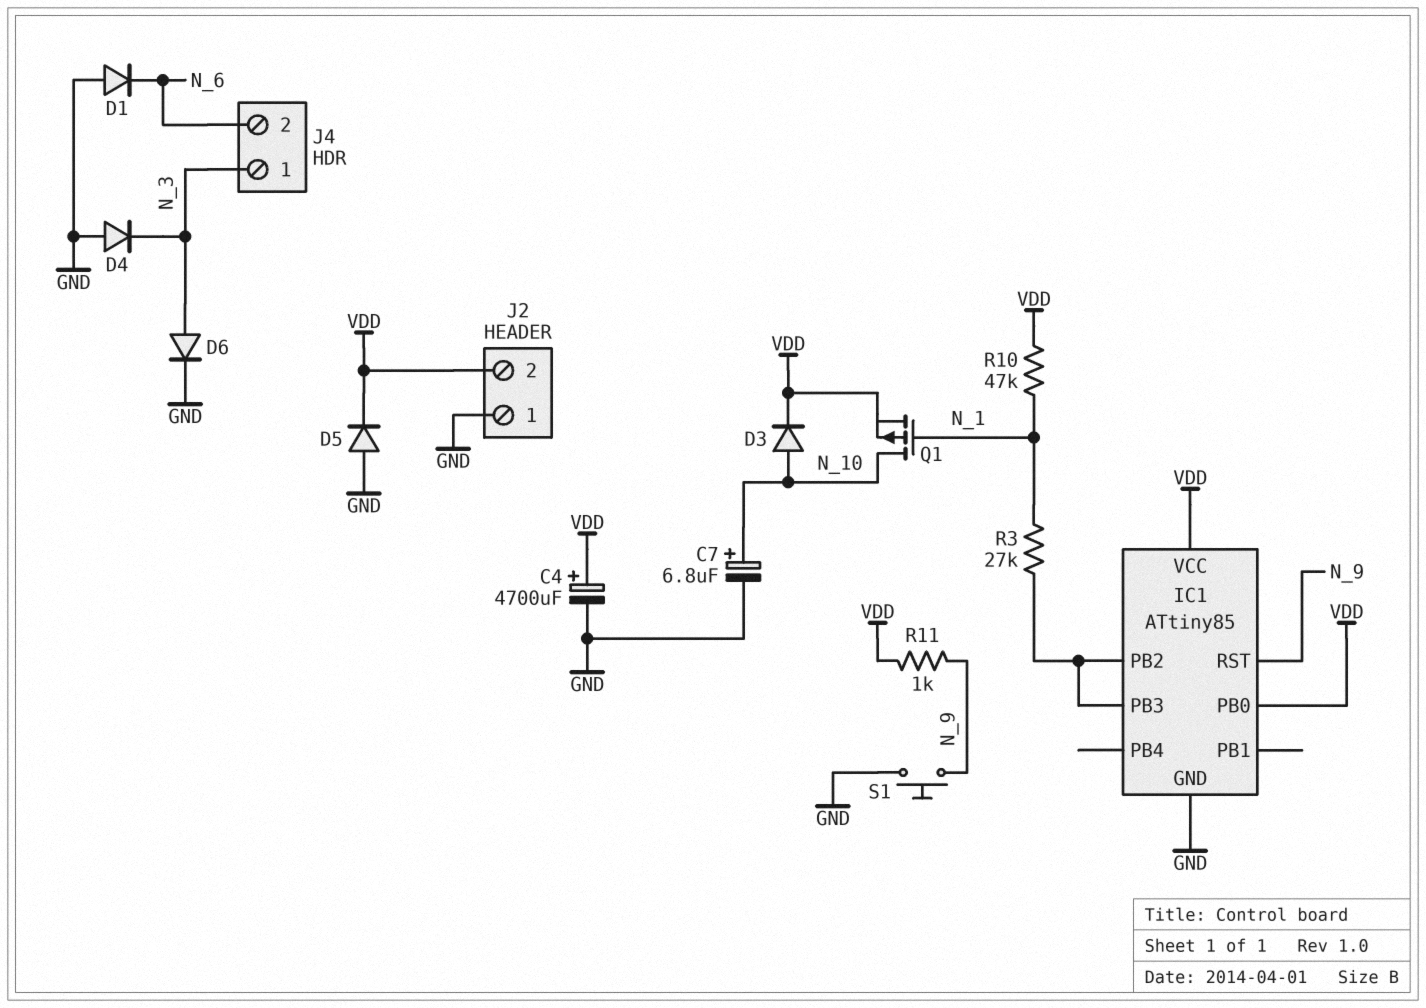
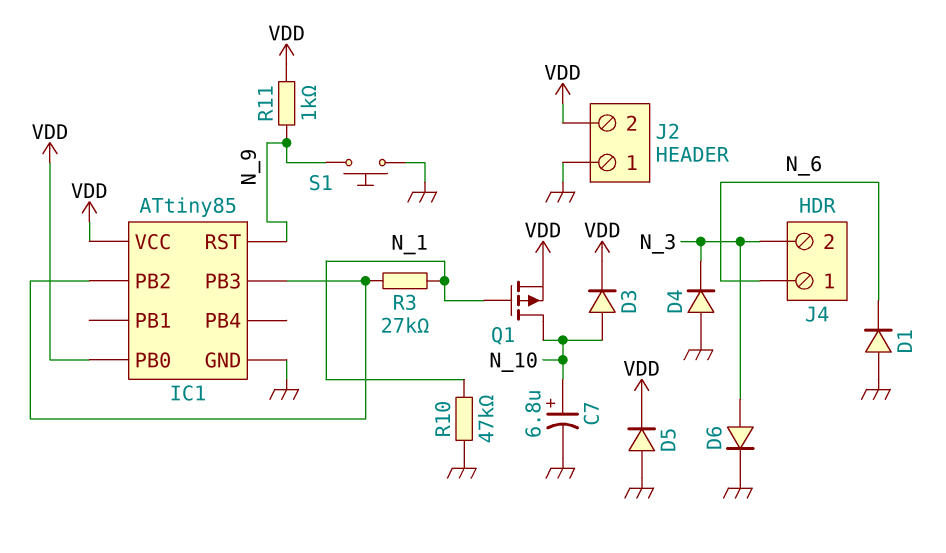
C4: 4700uF (plus VDD, minus GND) -> none
J4 pin 1: N_3 -> N_6
J4 pin 2: N_6 -> N_3
R10: 47k (N_1, VDD) -> 47k (GND, N_1)

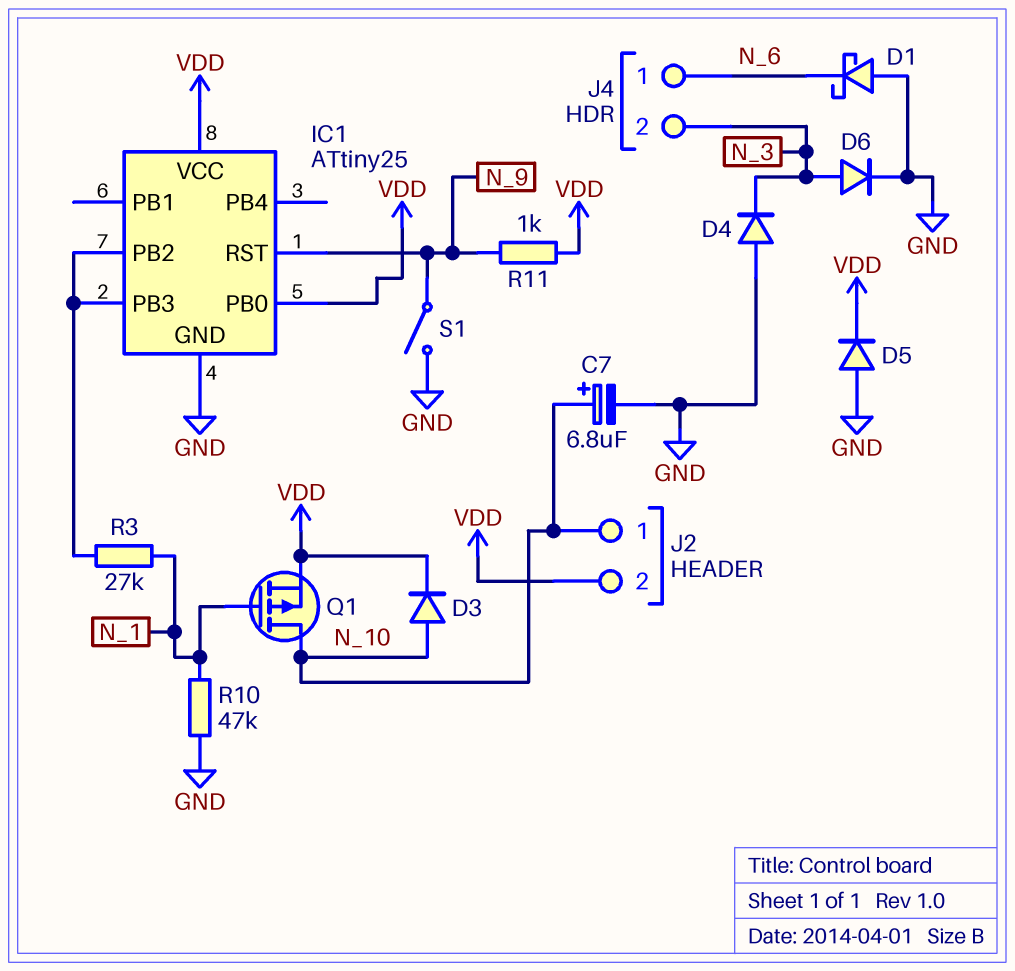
D1: diode (A GND, K N_6) -> schottky (A GND, K N_6)
IC1: ATtiny85 -> ATtiny25
J2 pin 1: GND -> N_10
S1: button (GND, N_9) -> switch (GND, N_9)

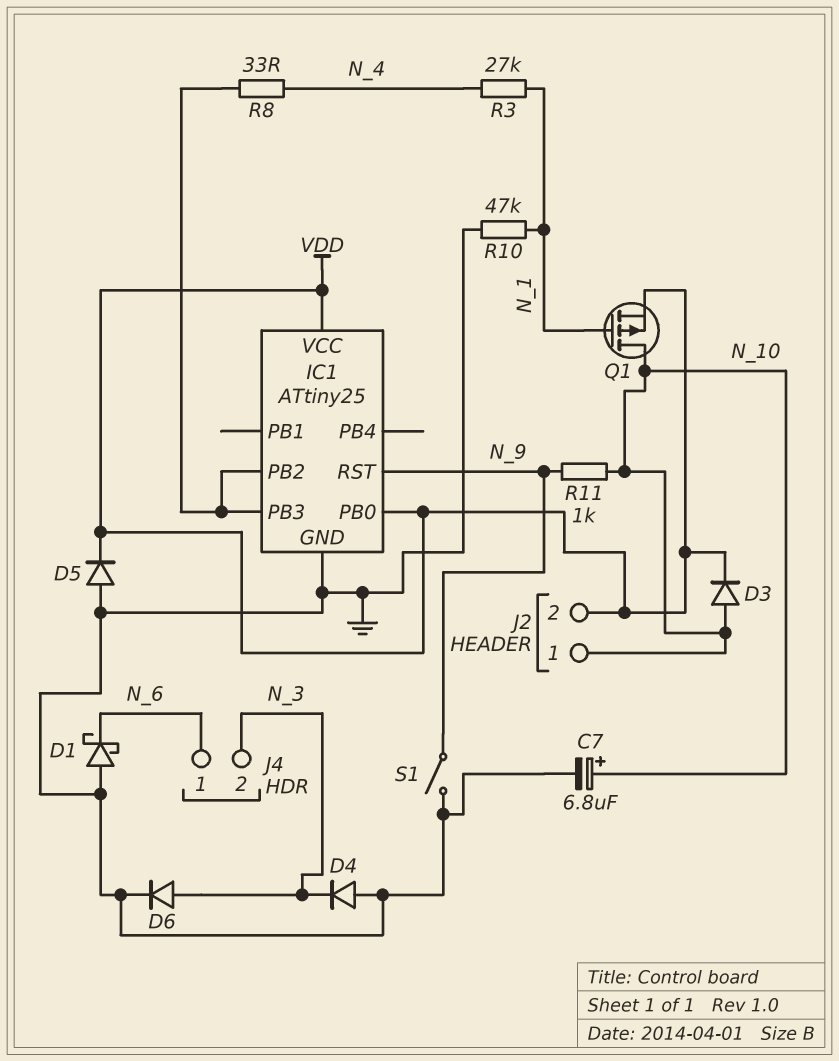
R3: 27k (IC1/PB2, N_1) -> 27k (N_1, N_4)
R8: none -> 33 (IC1/PB2, N_4)
R11: 1k (N_9, VDD) -> 1k (N_9, N_10)

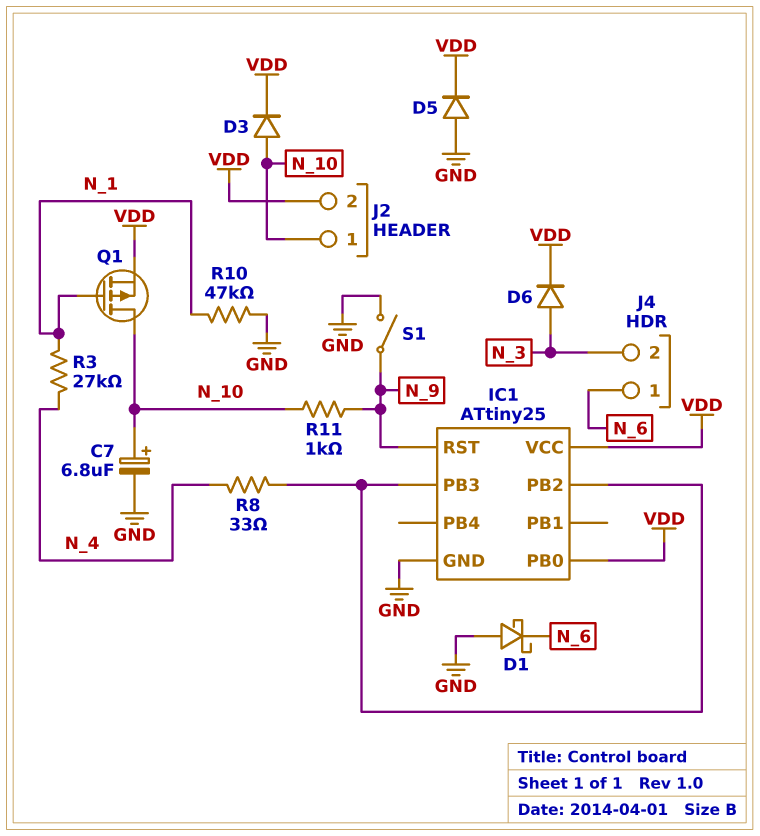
D4: diode (A GND, K N_3) -> none
D6: diode (A N_3, K GND) -> diode (A N_3, K VDD)

